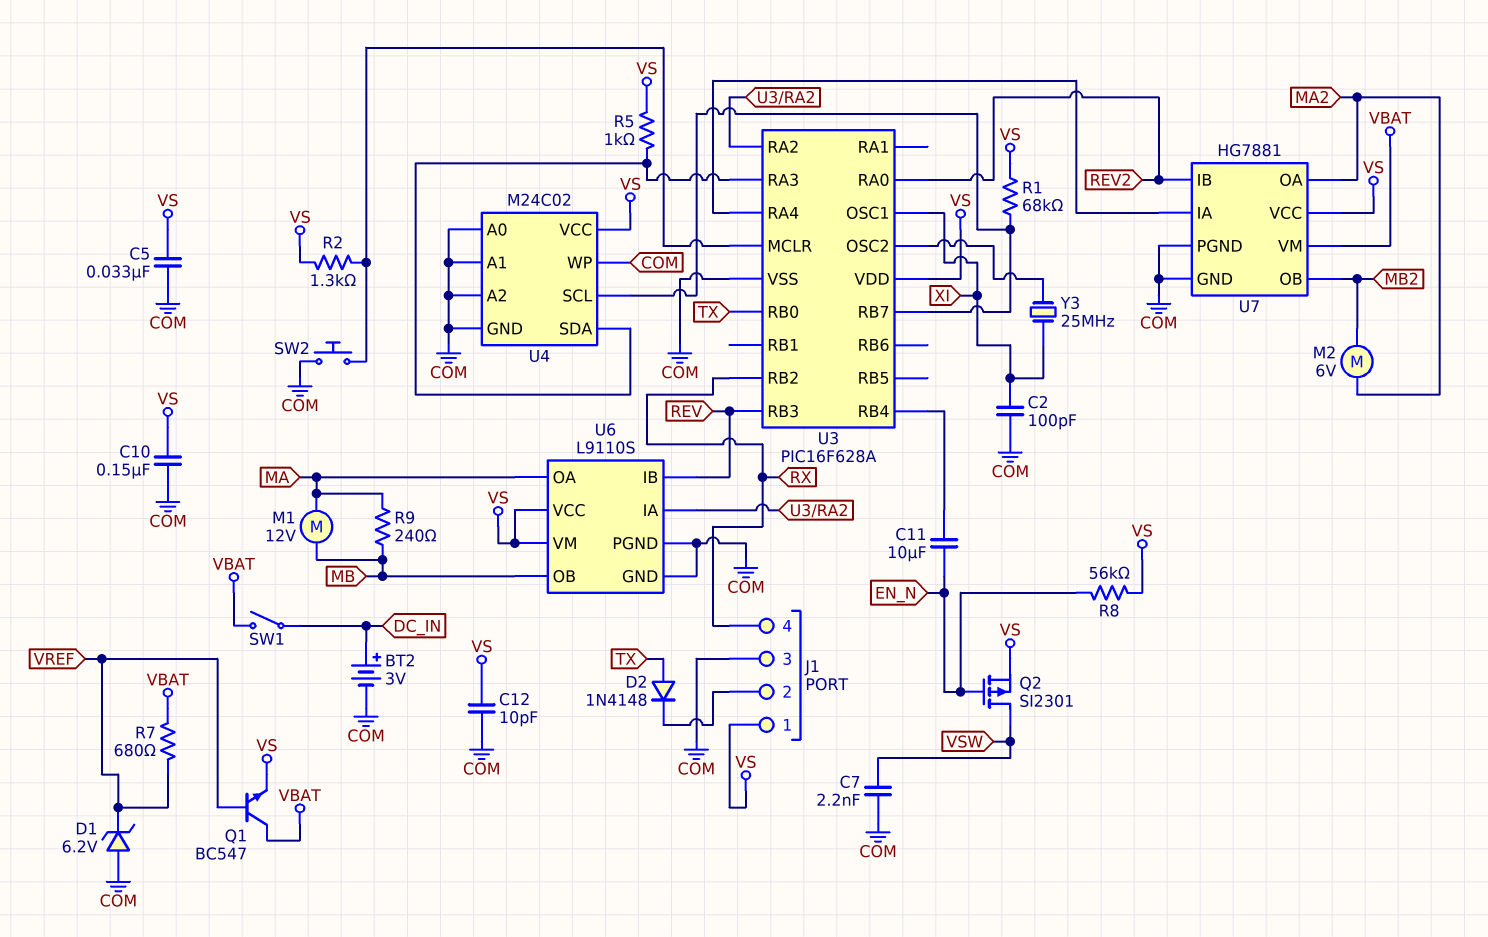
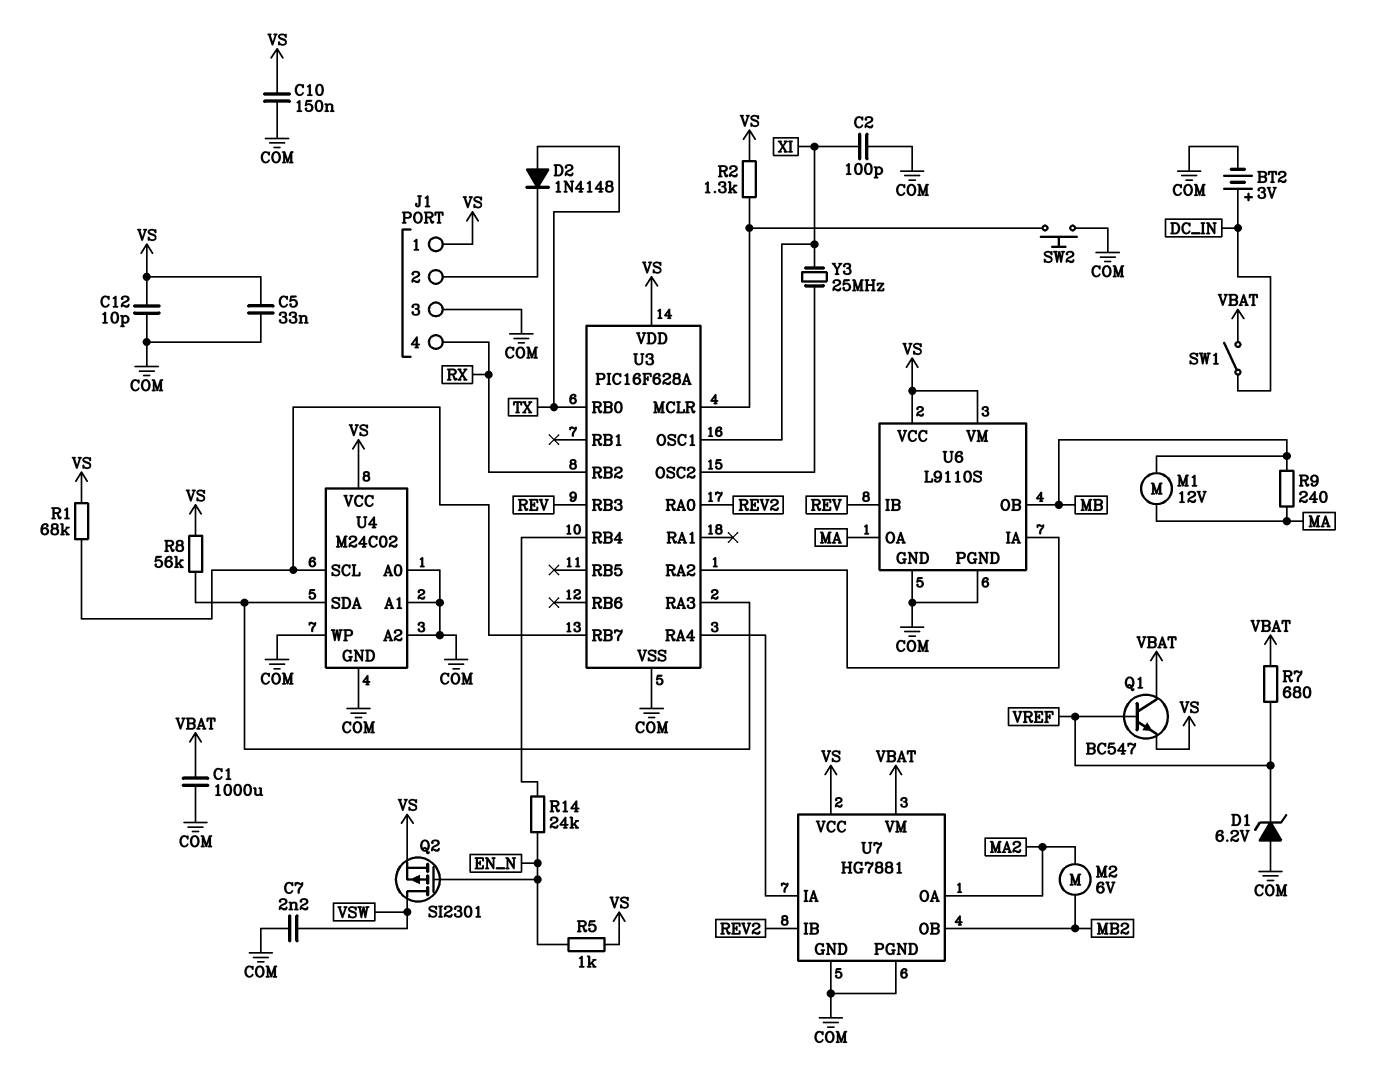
C1: none -> 1000uF (COM, VBAT)
C11: 10uF (EN_N, U3/RB4) -> none
R5: 1k (U3/RA3, VS) -> 1k (EN_N, VS)
R8: 56k (EN_N, VS) -> 56k (U3/RA3, VS)
R14: none -> 24k (EN_N, U3/RB4)

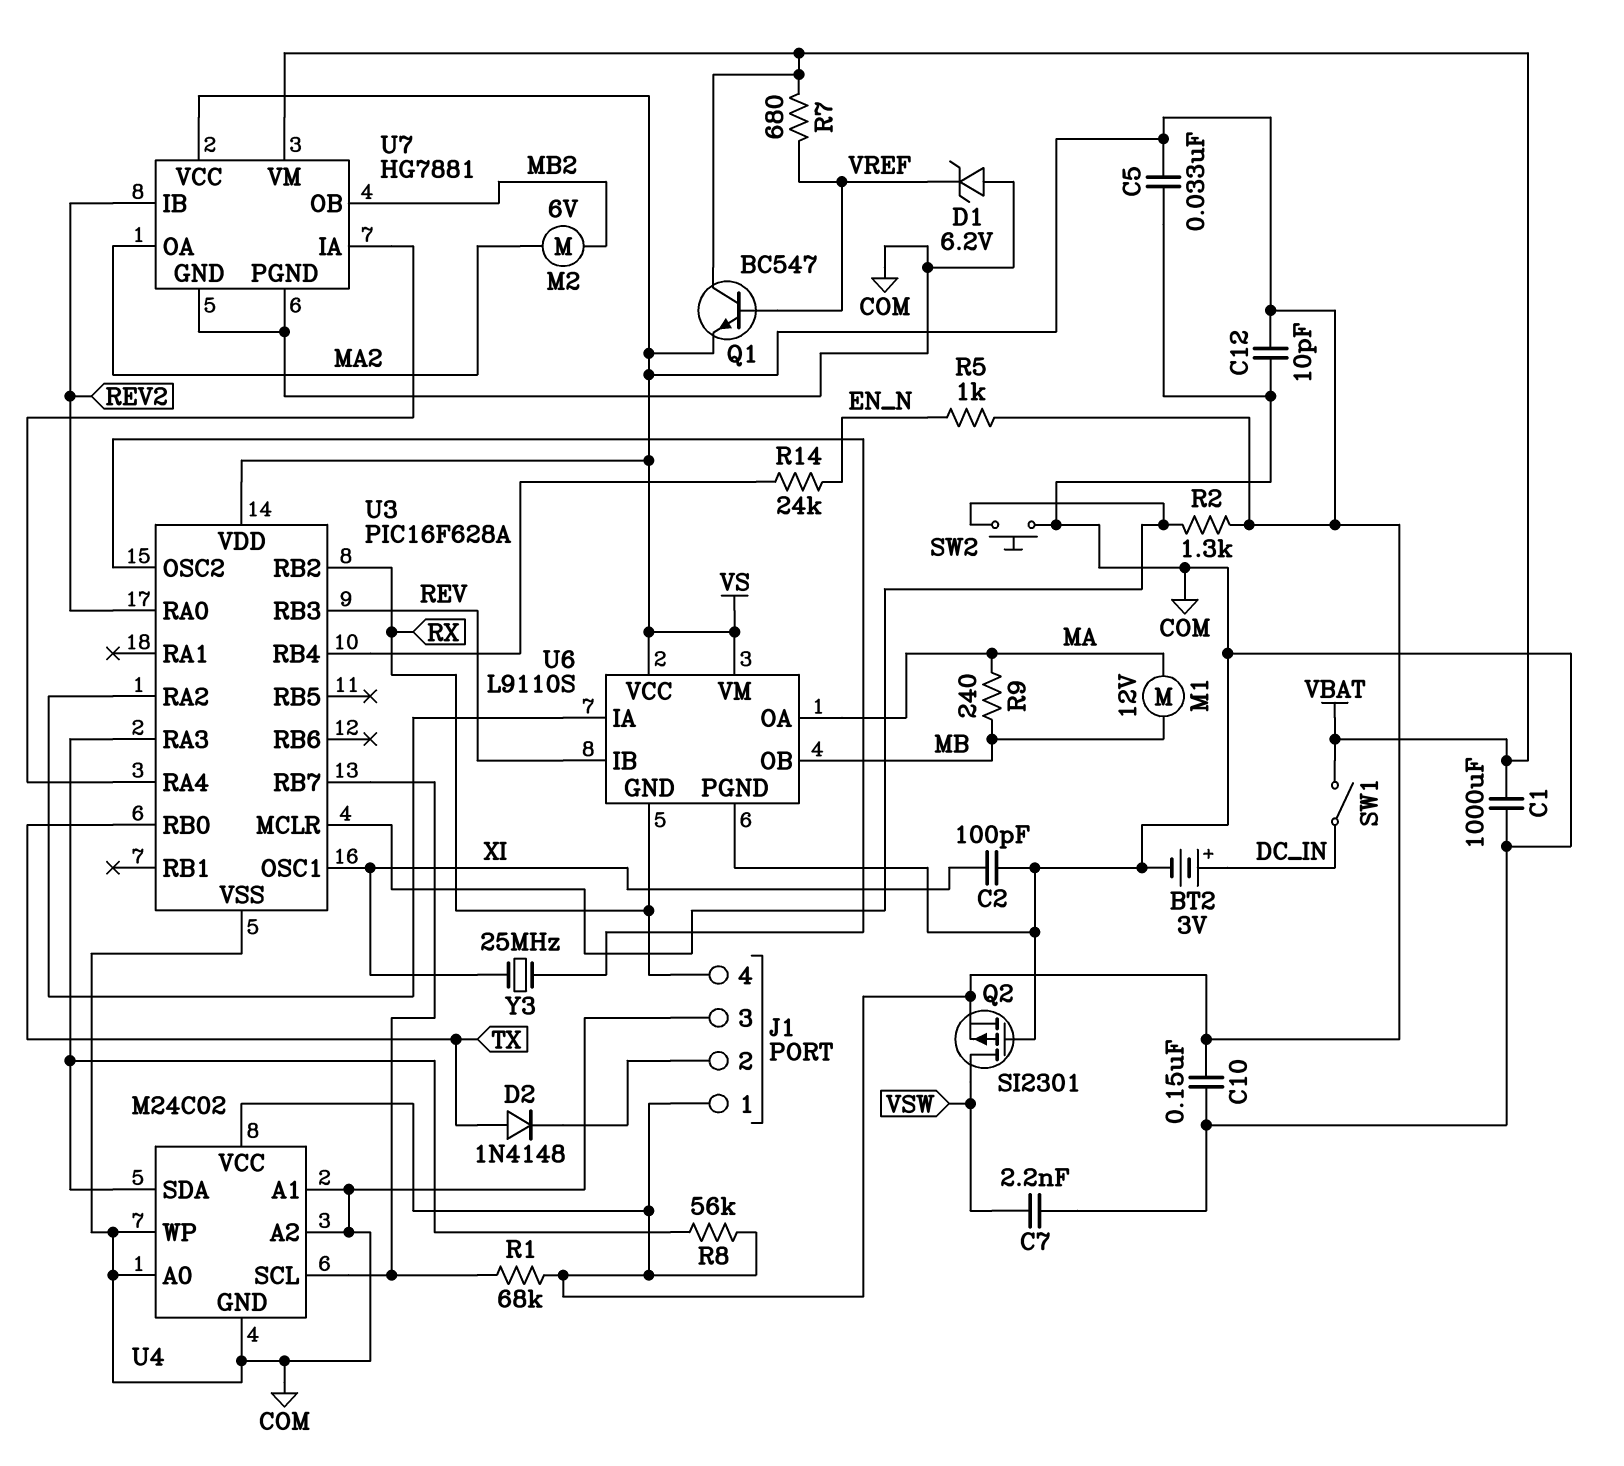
Q2: PMOS SI2301 (G EN_N, D VSW, S VS) -> PMOS SI2301 (G COM, D VSW, S VS)
U6 pin GND: COM -> RX

